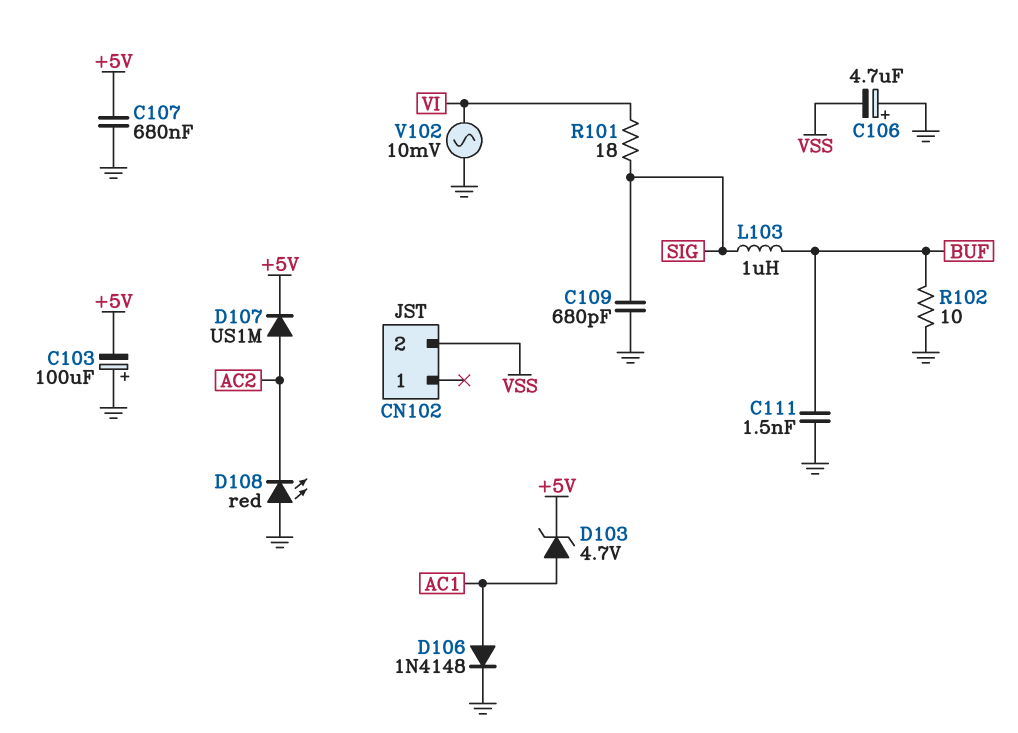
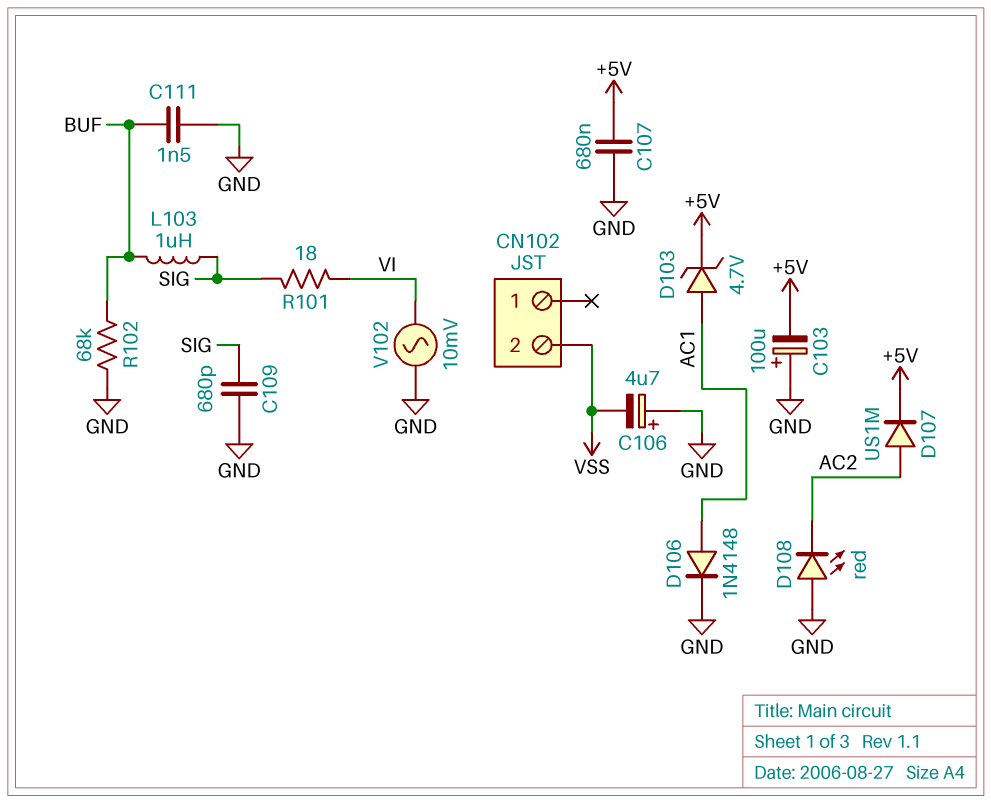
R102: 10 (BUF, GND) -> 68k (BUF, GND)

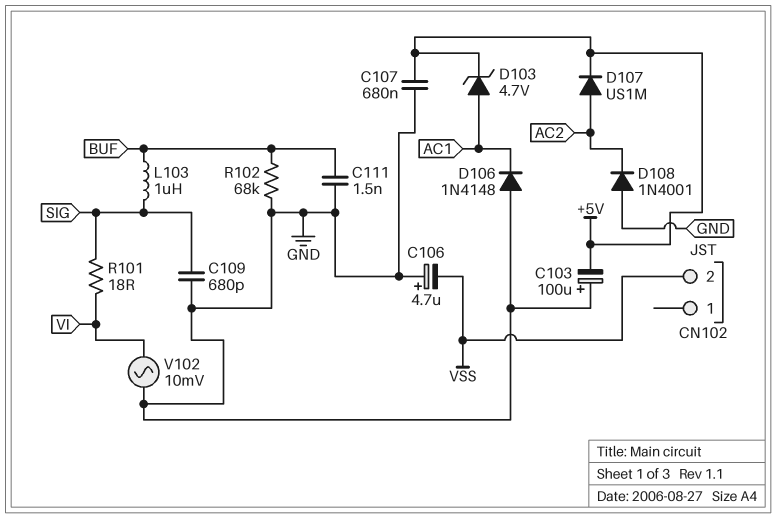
D106: diode 1N4148 (A AC1, K GND) -> diode 1N4148 (A GND, K AC1)
D108: LED red (A GND, K AC2) -> diode 1N4001 (A GND, K AC2)

